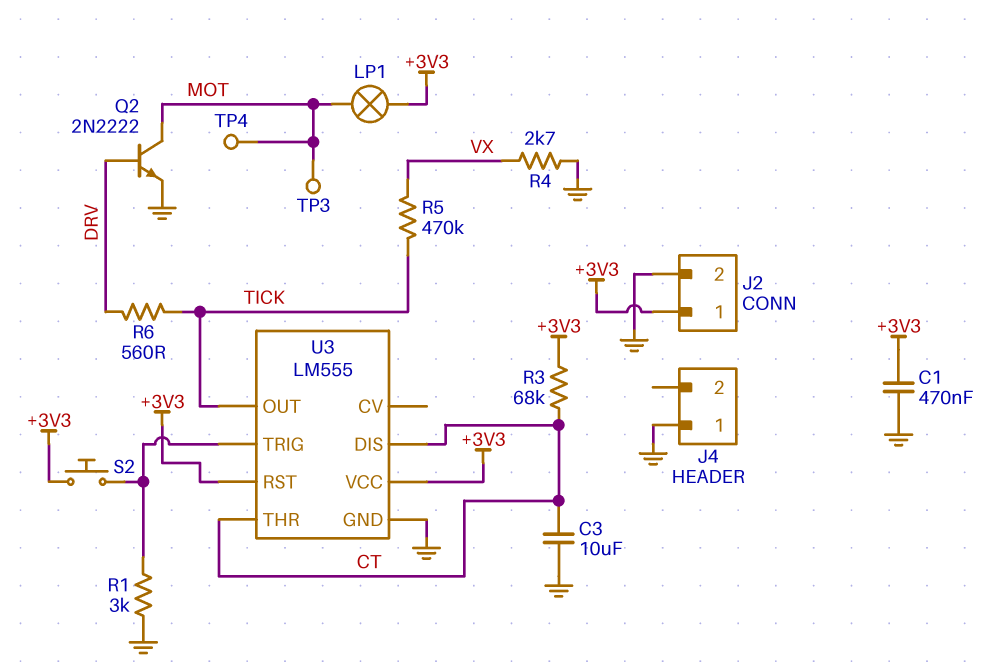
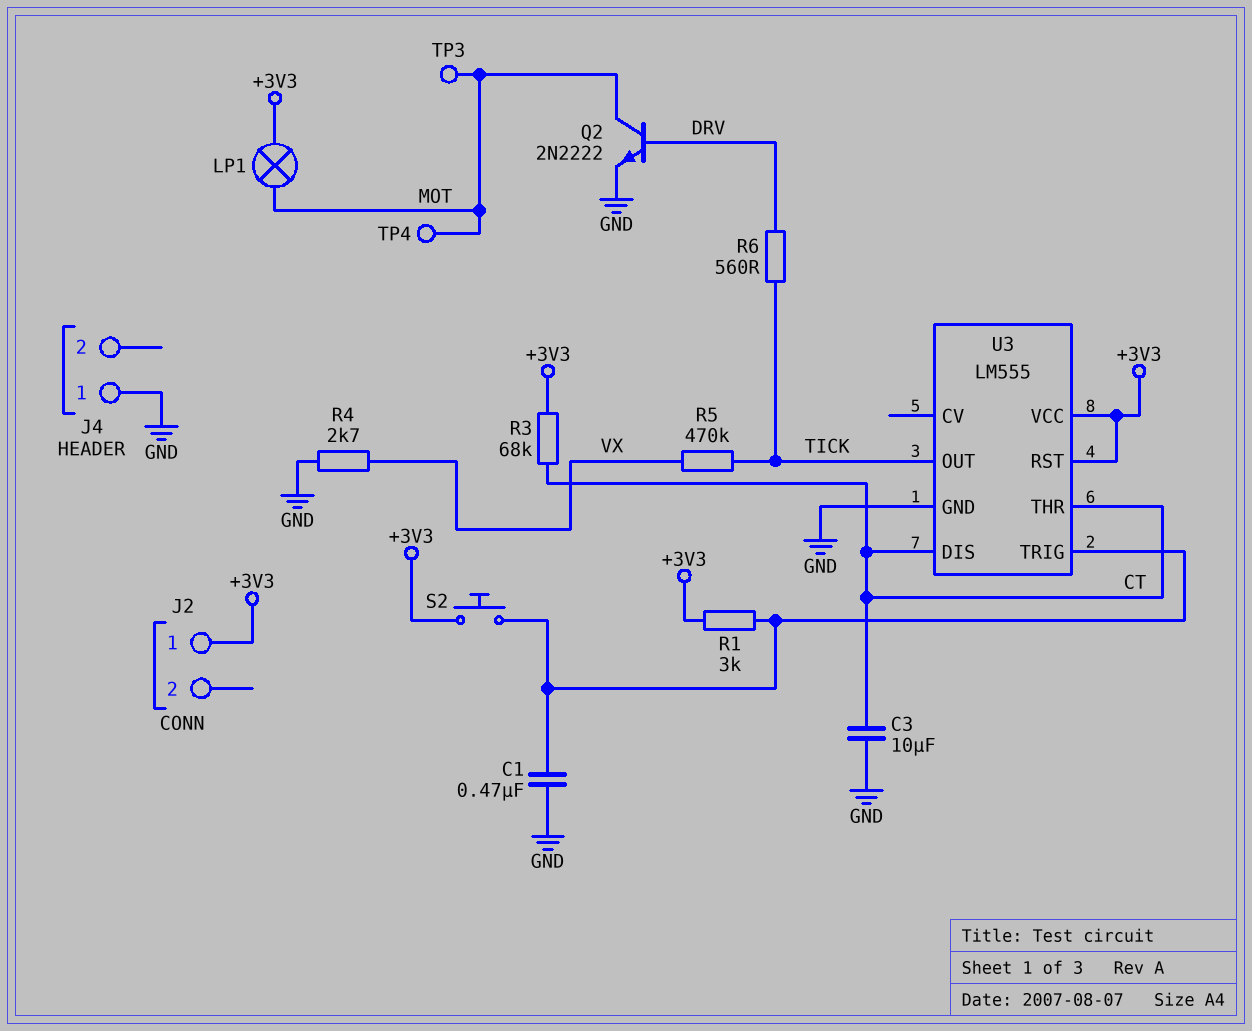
C1: 470nF (+3V3, GND) -> 470nF (GND, U3/TRIG)
J2 pin 2: GND -> none
R1: 3k (GND, U3/TRIG) -> 3k (+3V3, U3/TRIG)

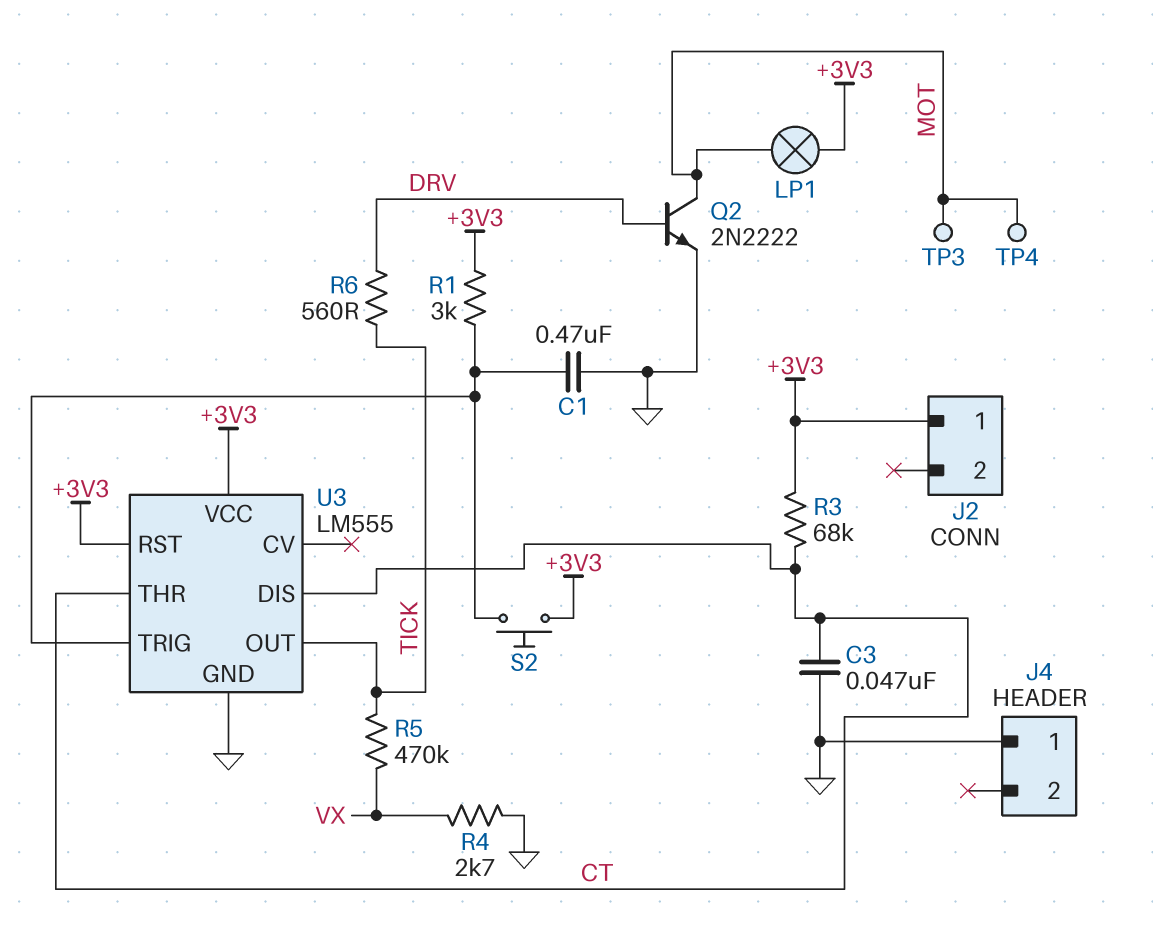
C3: 10uF (CT, GND) -> 47nF (CT, GND)

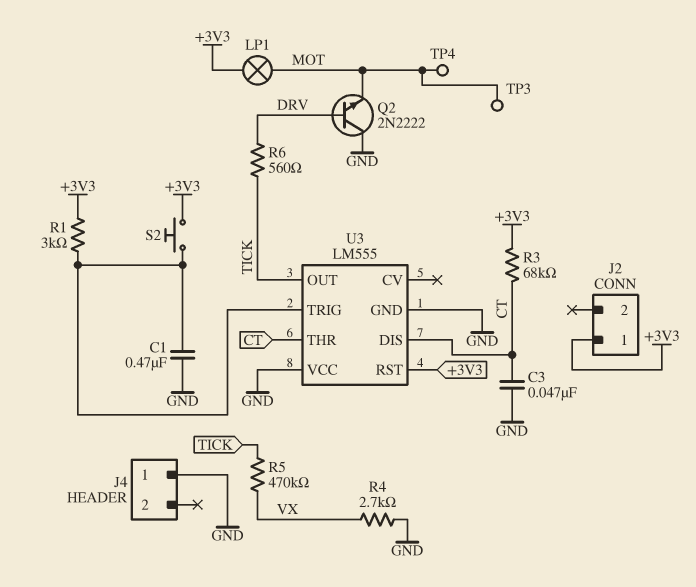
Q2: NPN 2N2222 (B DRV, C MOT, E GND) -> NPN 2N2222 (B DRV, C GND, E MOT)
U3 pin VCC: +3V3 -> GND

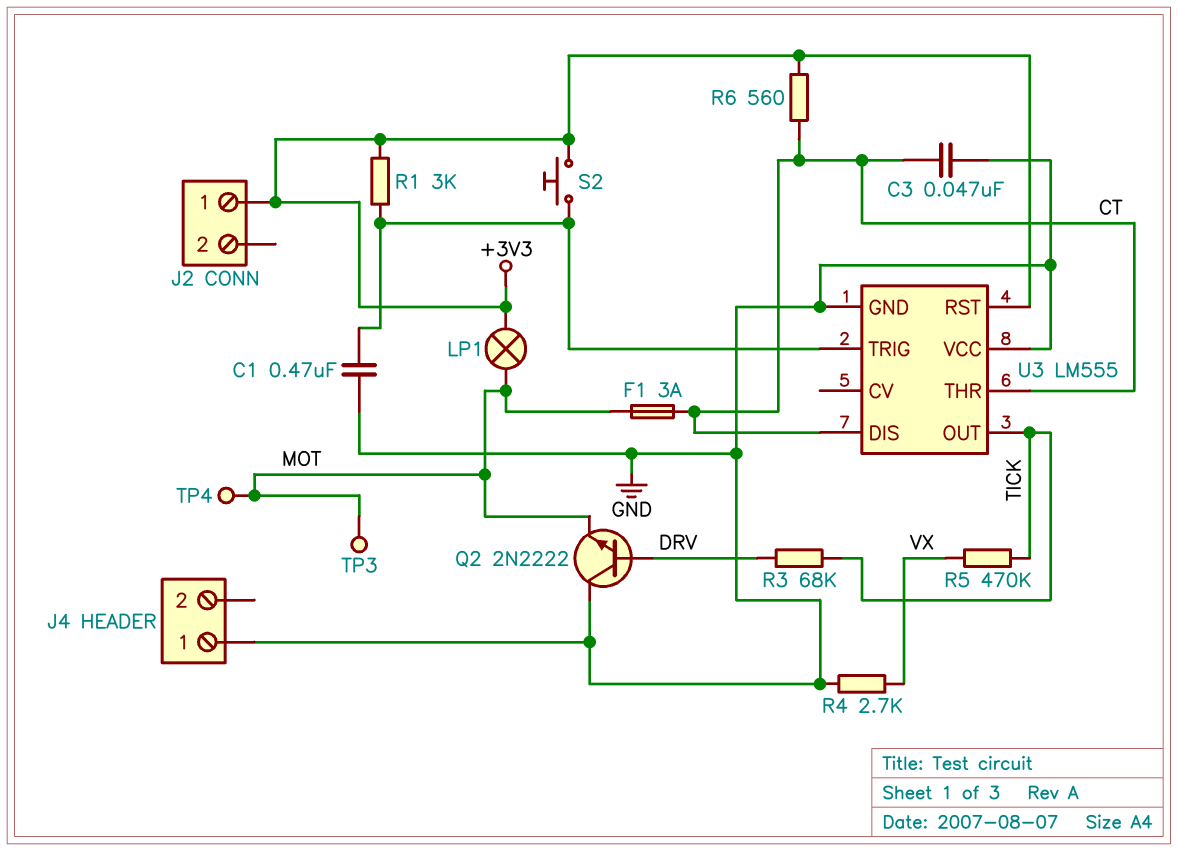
F1: none -> 3A (CT, MOT)
R3: 68k (+3V3, CT) -> 68k (DRV, TICK)
R6: 560 (DRV, TICK) -> 560 (+3V3, CT)

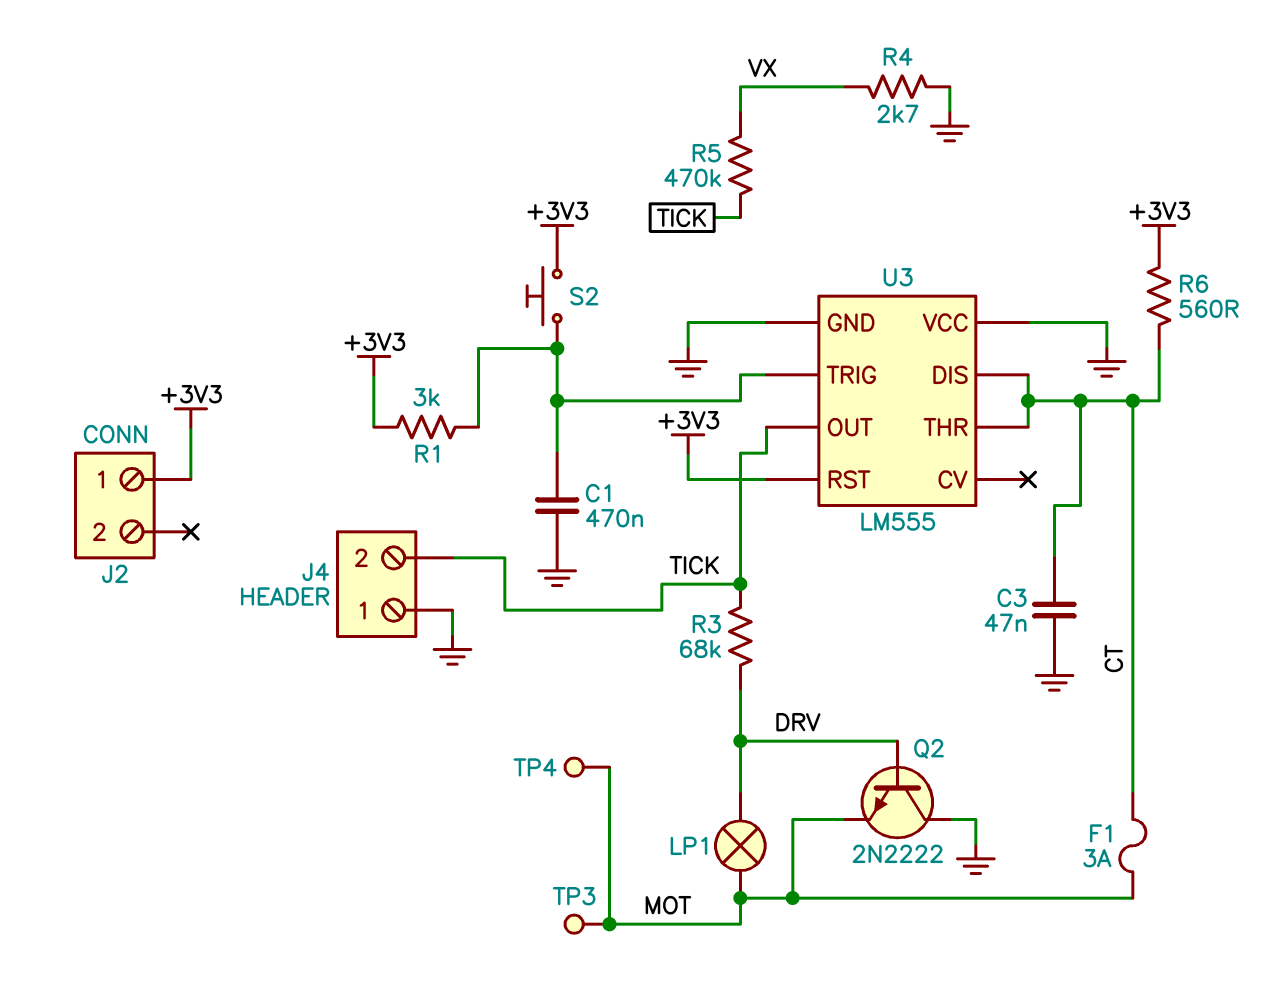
J4 pin 2: none -> TICK
LP1: lamp (+3V3, MOT) -> lamp (DRV, MOT)

